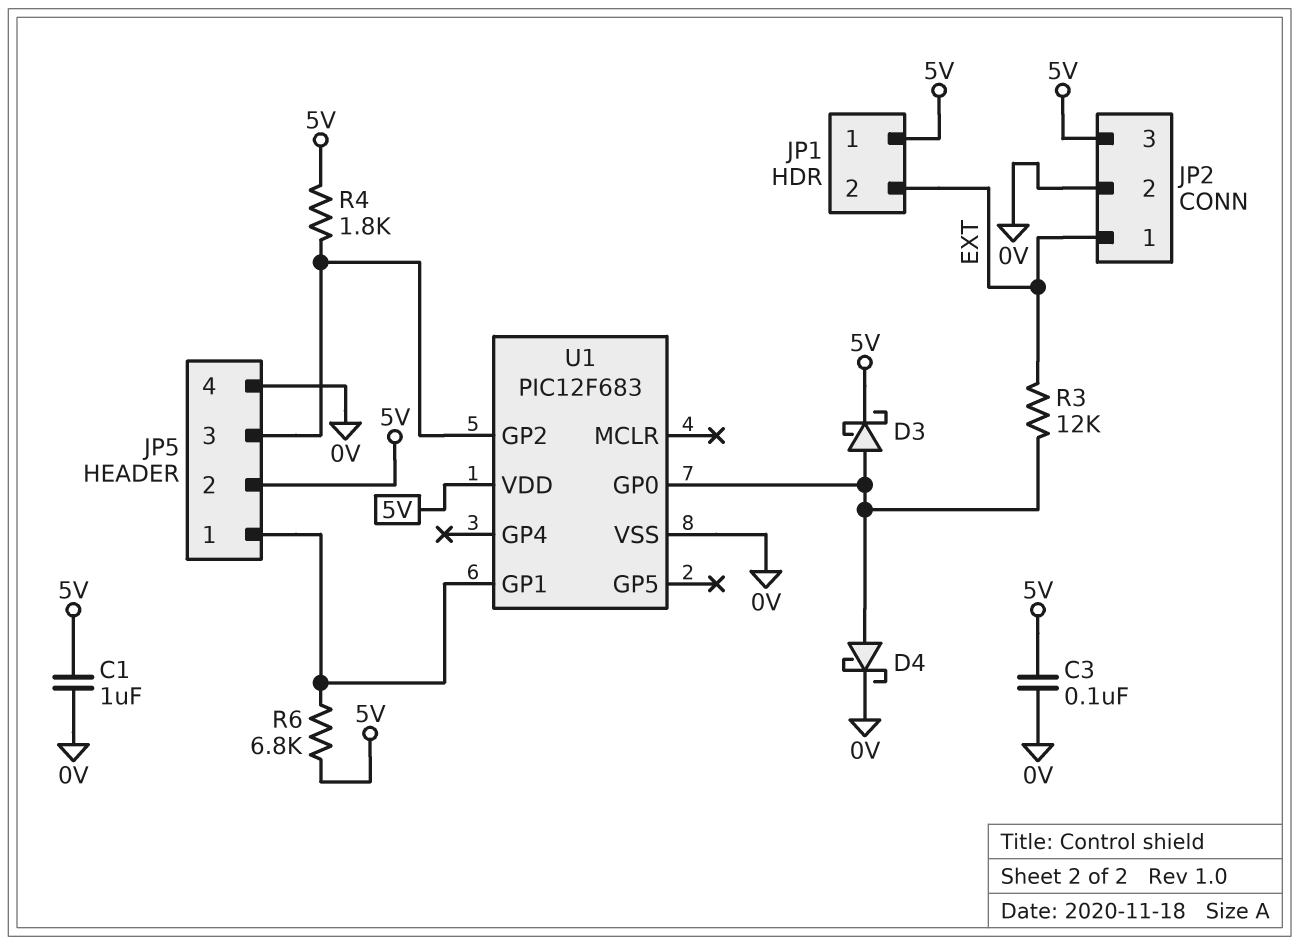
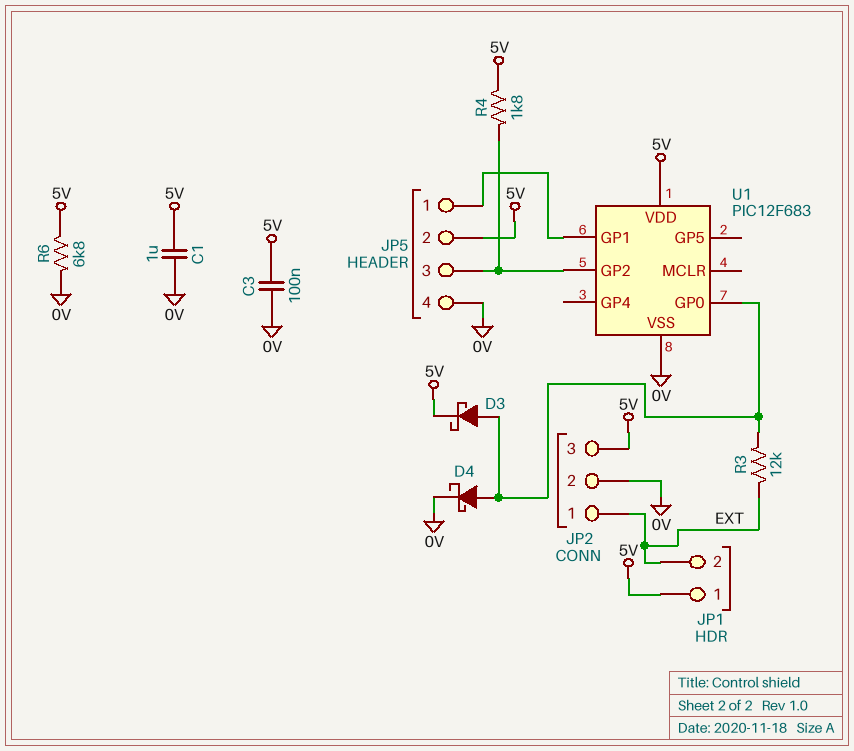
R6: 6.8k (5V, JP5/1) -> 6.8k (0V, 5V)

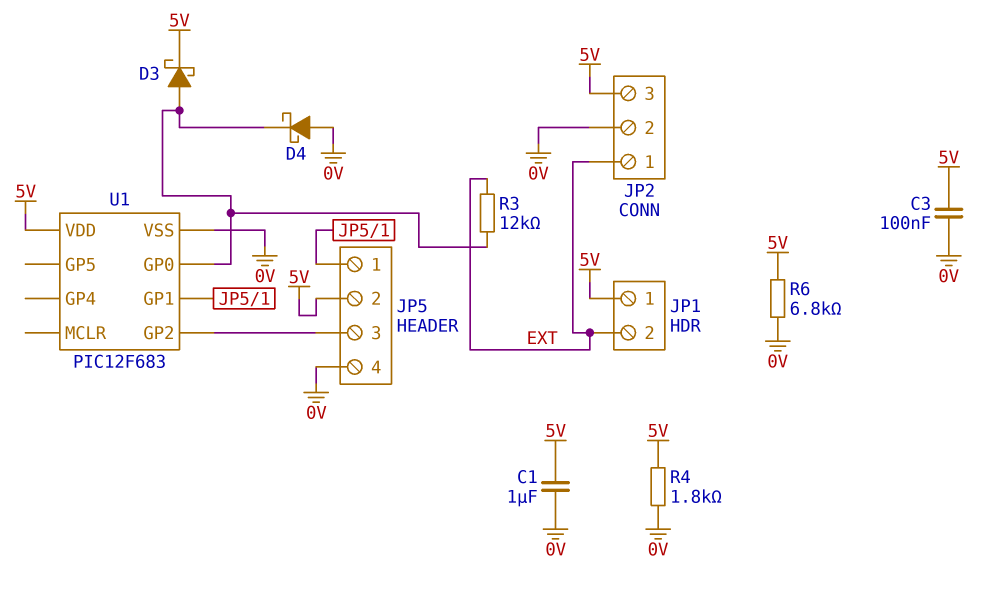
D4: schottky (A U1/GP0, K 0V) -> schottky (A 0V, K U1/GP0)
R4: 1.8k (5V, JP5/3) -> 1.8k (0V, 5V)

